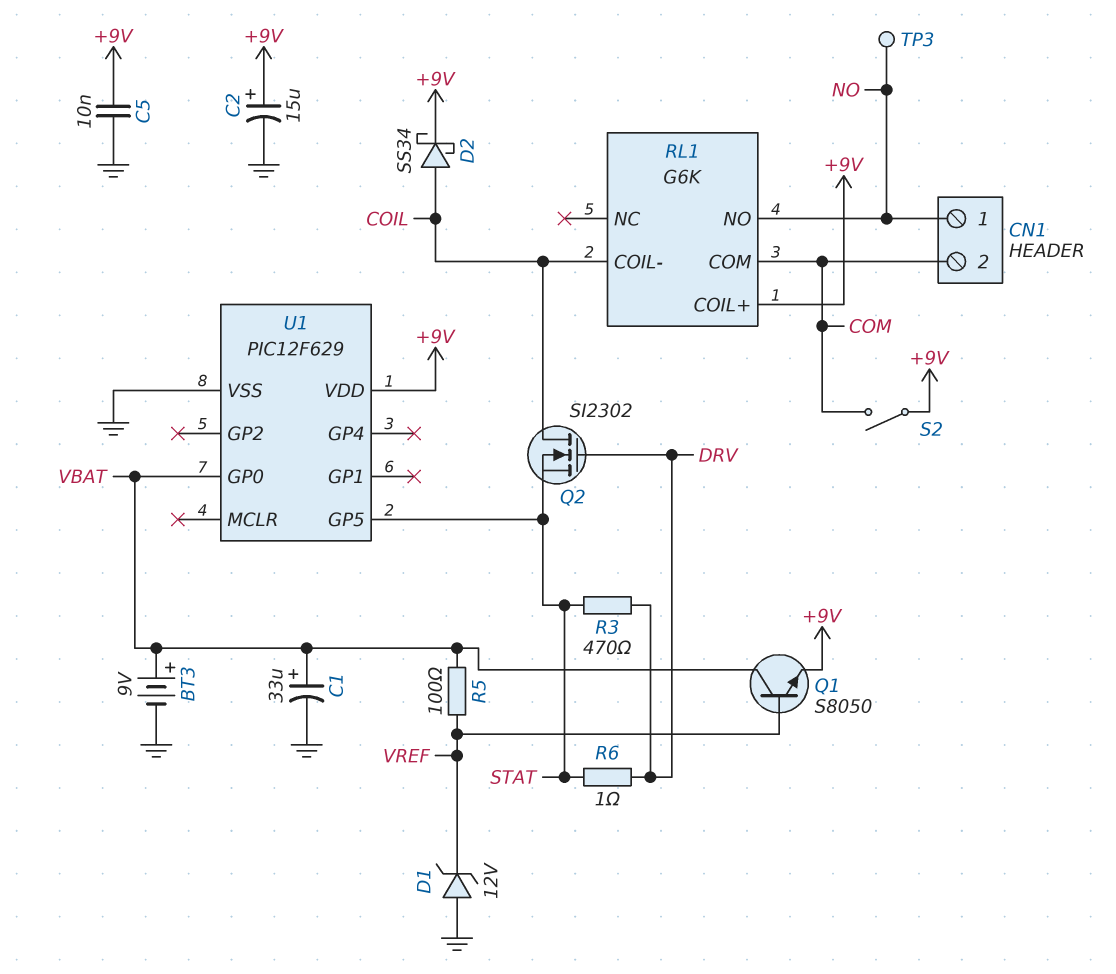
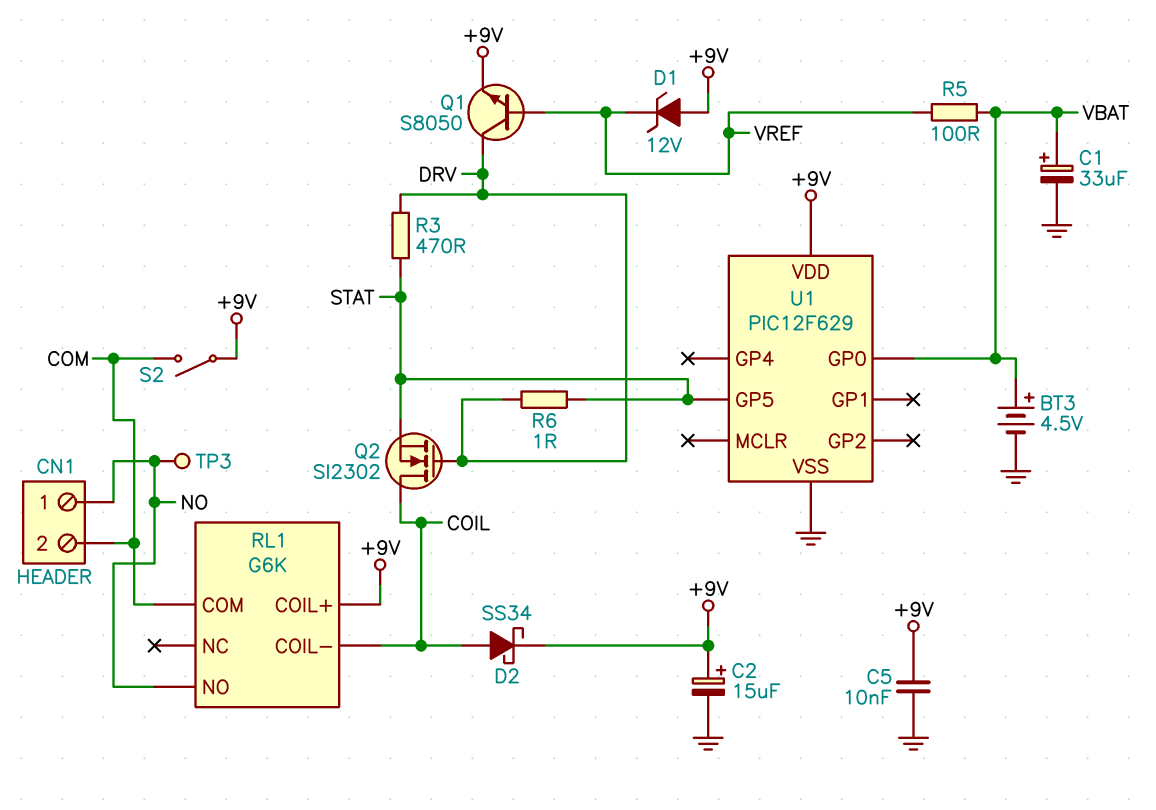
BT3: 9V (plus VBAT, minus GND) -> 4.5V (plus VBAT, minus GND)
D1: zener 12V (A GND, K VREF) -> zener 12V (A +9V, K VREF)
Q1: NPN S8050 (B VREF, C VBAT, E +9V) -> NPN S8050 (B VREF, C DRV, E +9V)

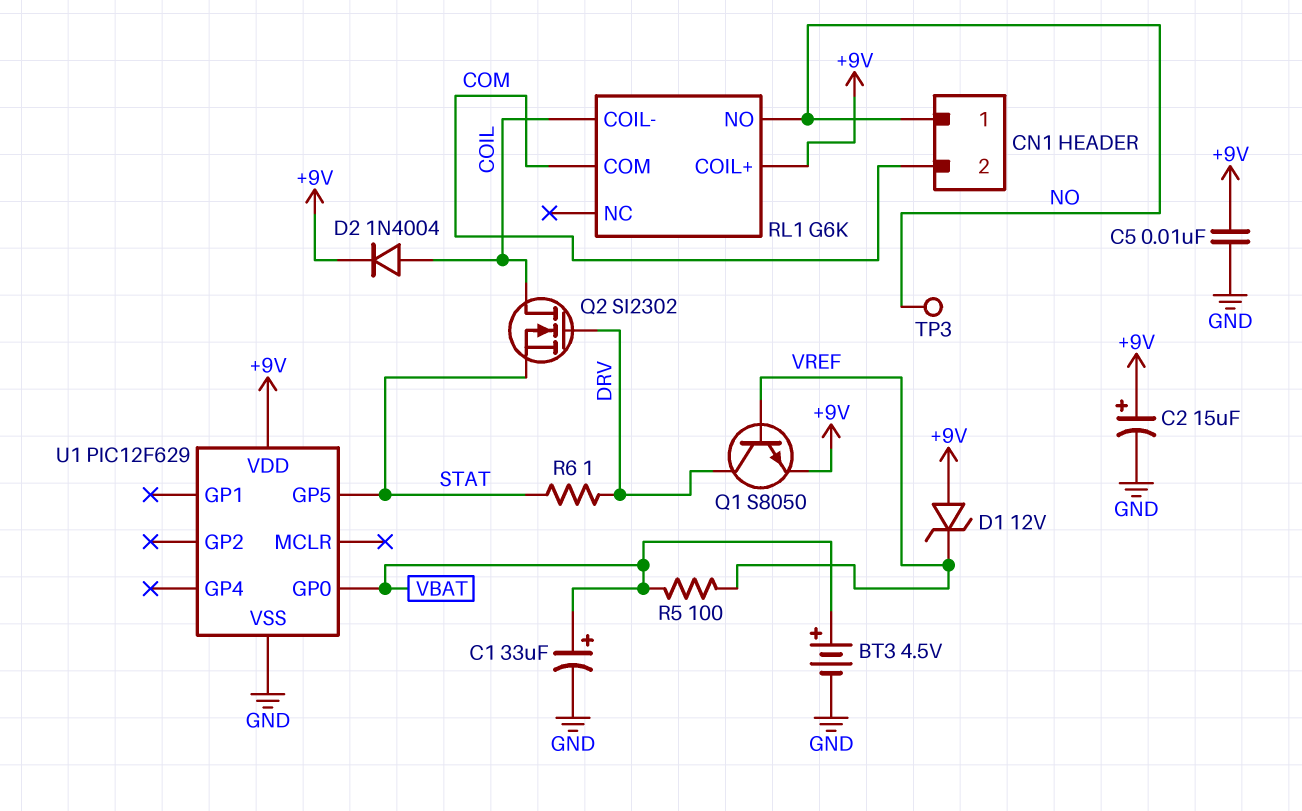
D2: schottky SS34 (A COIL, K +9V) -> diode 1N4004 (A COIL, K +9V)
R3: 470 (DRV, STAT) -> none
S2: switch (+9V, COM) -> none

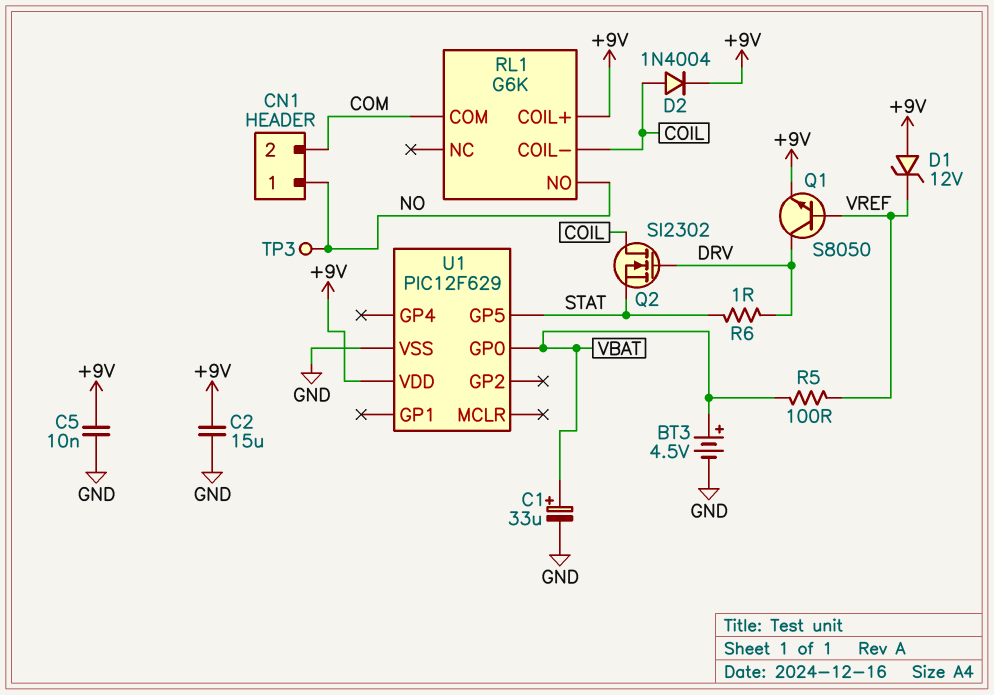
C2: 15uF (plus +9V, minus GND) -> 15uF (+9V, GND)

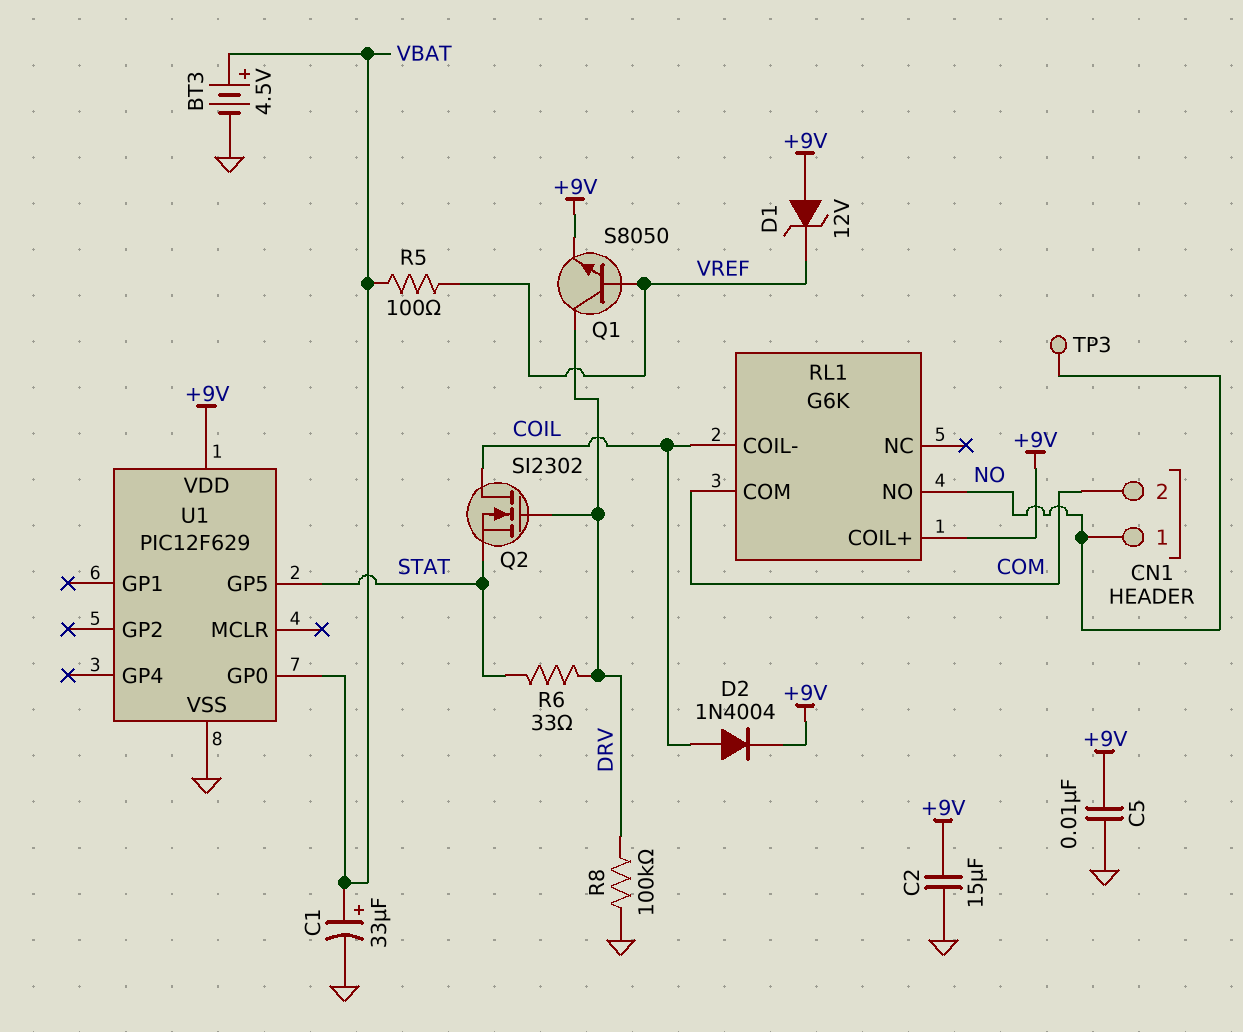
R6: 1 (DRV, STAT) -> 33 (DRV, STAT)
R8: none -> 100k (DRV, GND)

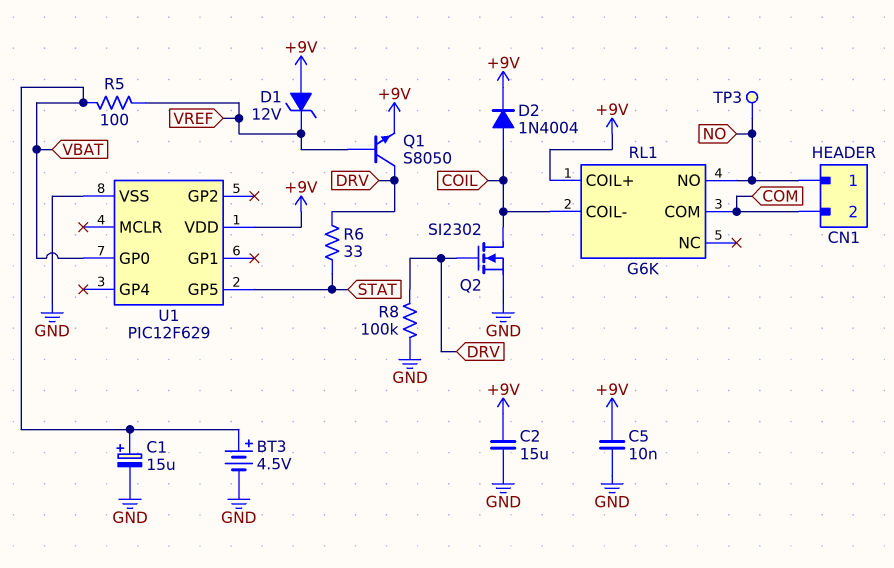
C1: 33uF (plus VBAT, minus GND) -> 15uF (plus VBAT, minus GND)
Q2: NMOS SI2302 (G DRV, D COIL, S STAT) -> NMOS SI2302 (G DRV, D COIL, S GND)

